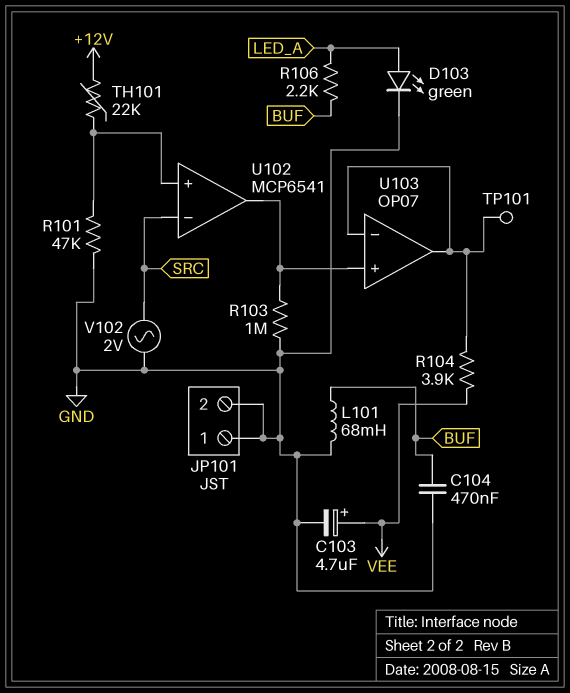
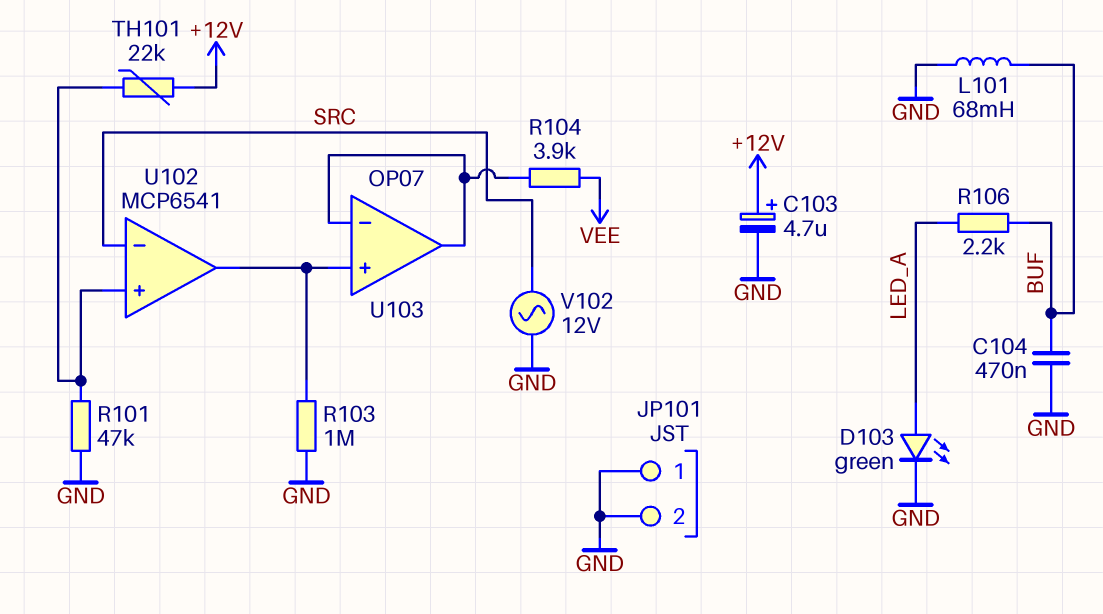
C103: 4.7uF (plus VEE, minus GND) -> 4.7uF (plus +12V, minus GND)
TP101: test point (U103/in-) -> none
V102: AC 2V (GND, SRC) -> AC 12V (GND, SRC)

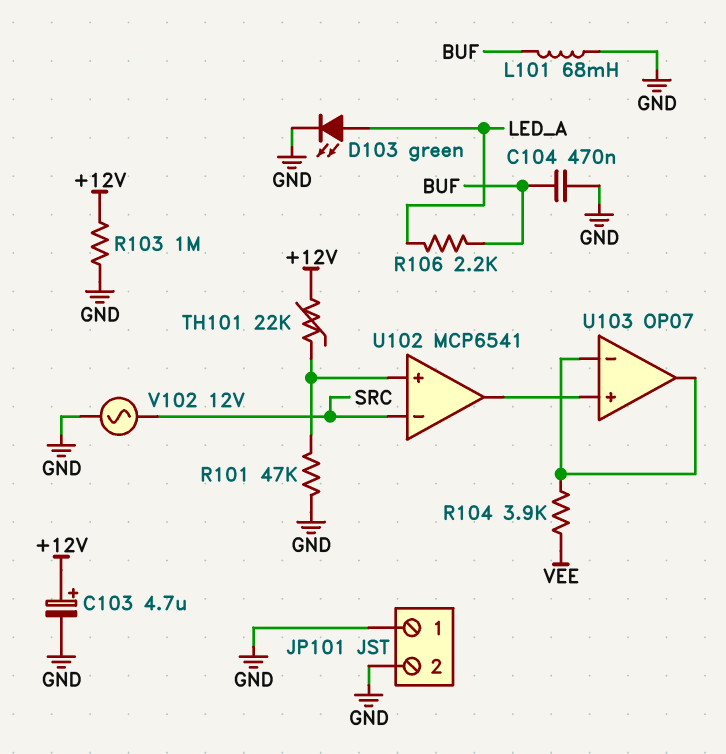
R103: 1M (GND, U102/out) -> 1M (+12V, GND)

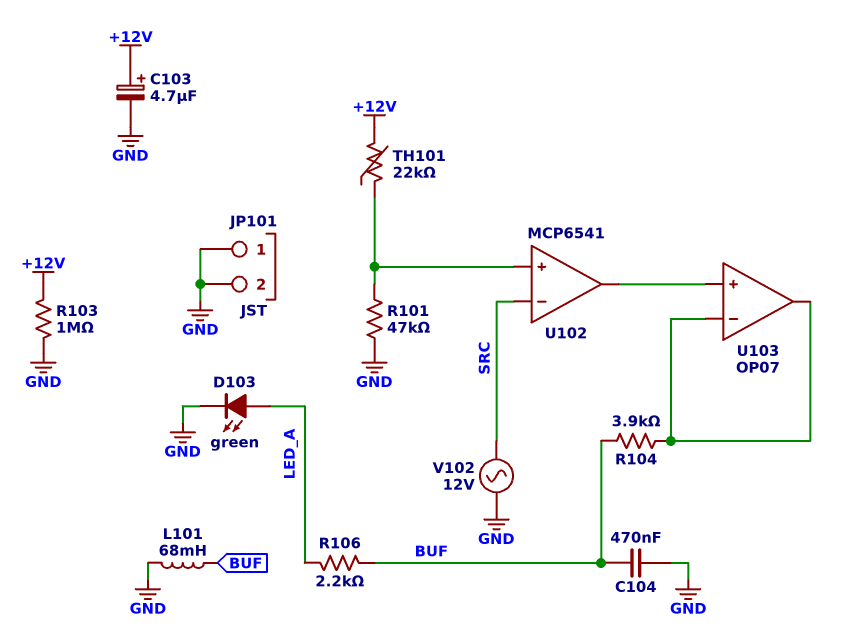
R104: 3.9k (U103/in-, VEE) -> 3.9k (BUF, U103/in-)

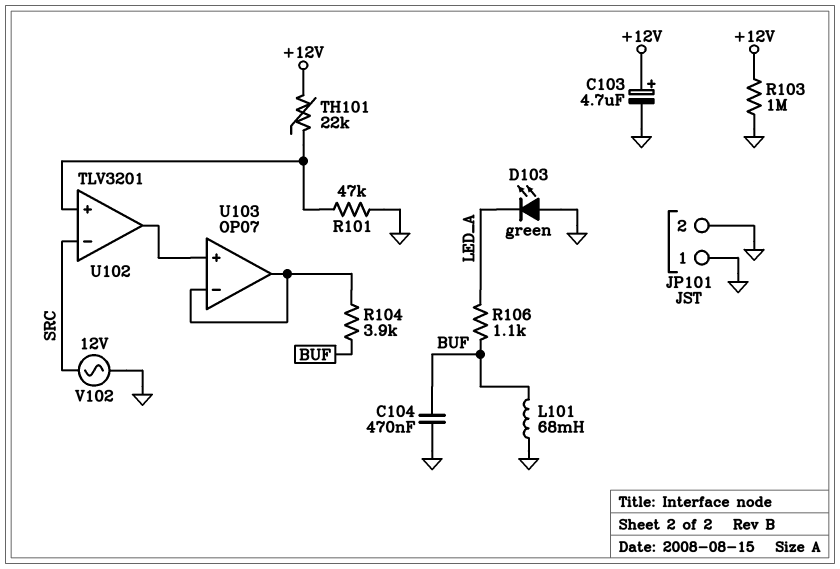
D103: LED green (A LED_A, K GND) -> LED green (A GND, K LED_A)
R106: 2.2k (BUF, LED_A) -> 1.1k (BUF, LED_A)
U102: MCP6541 -> TLV3201

